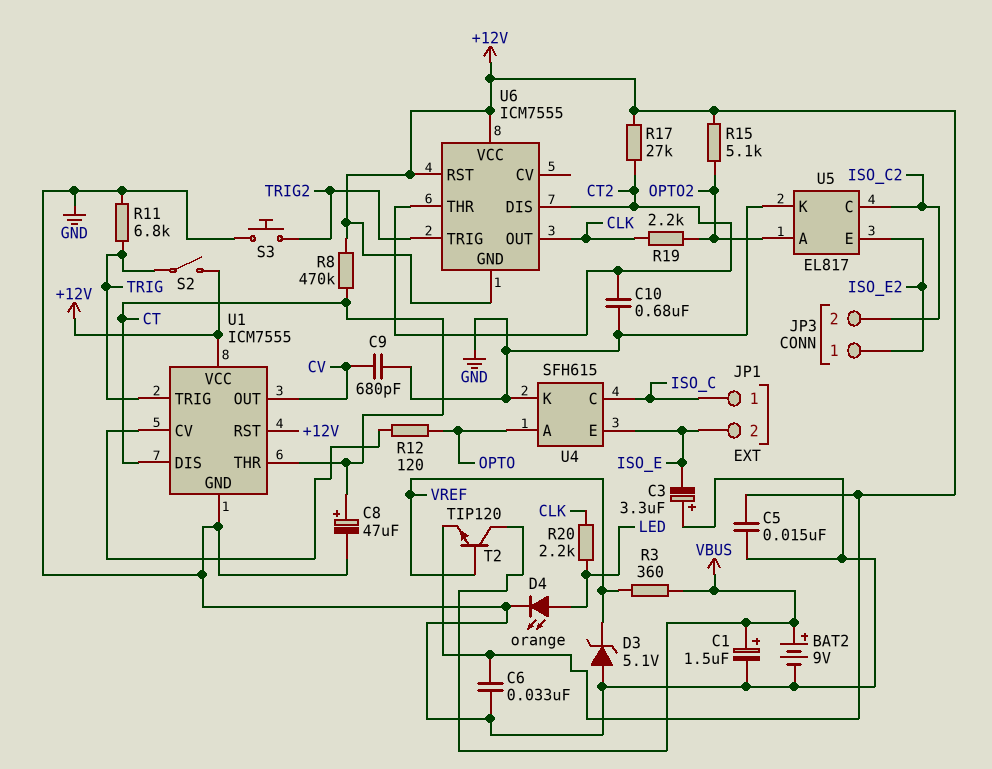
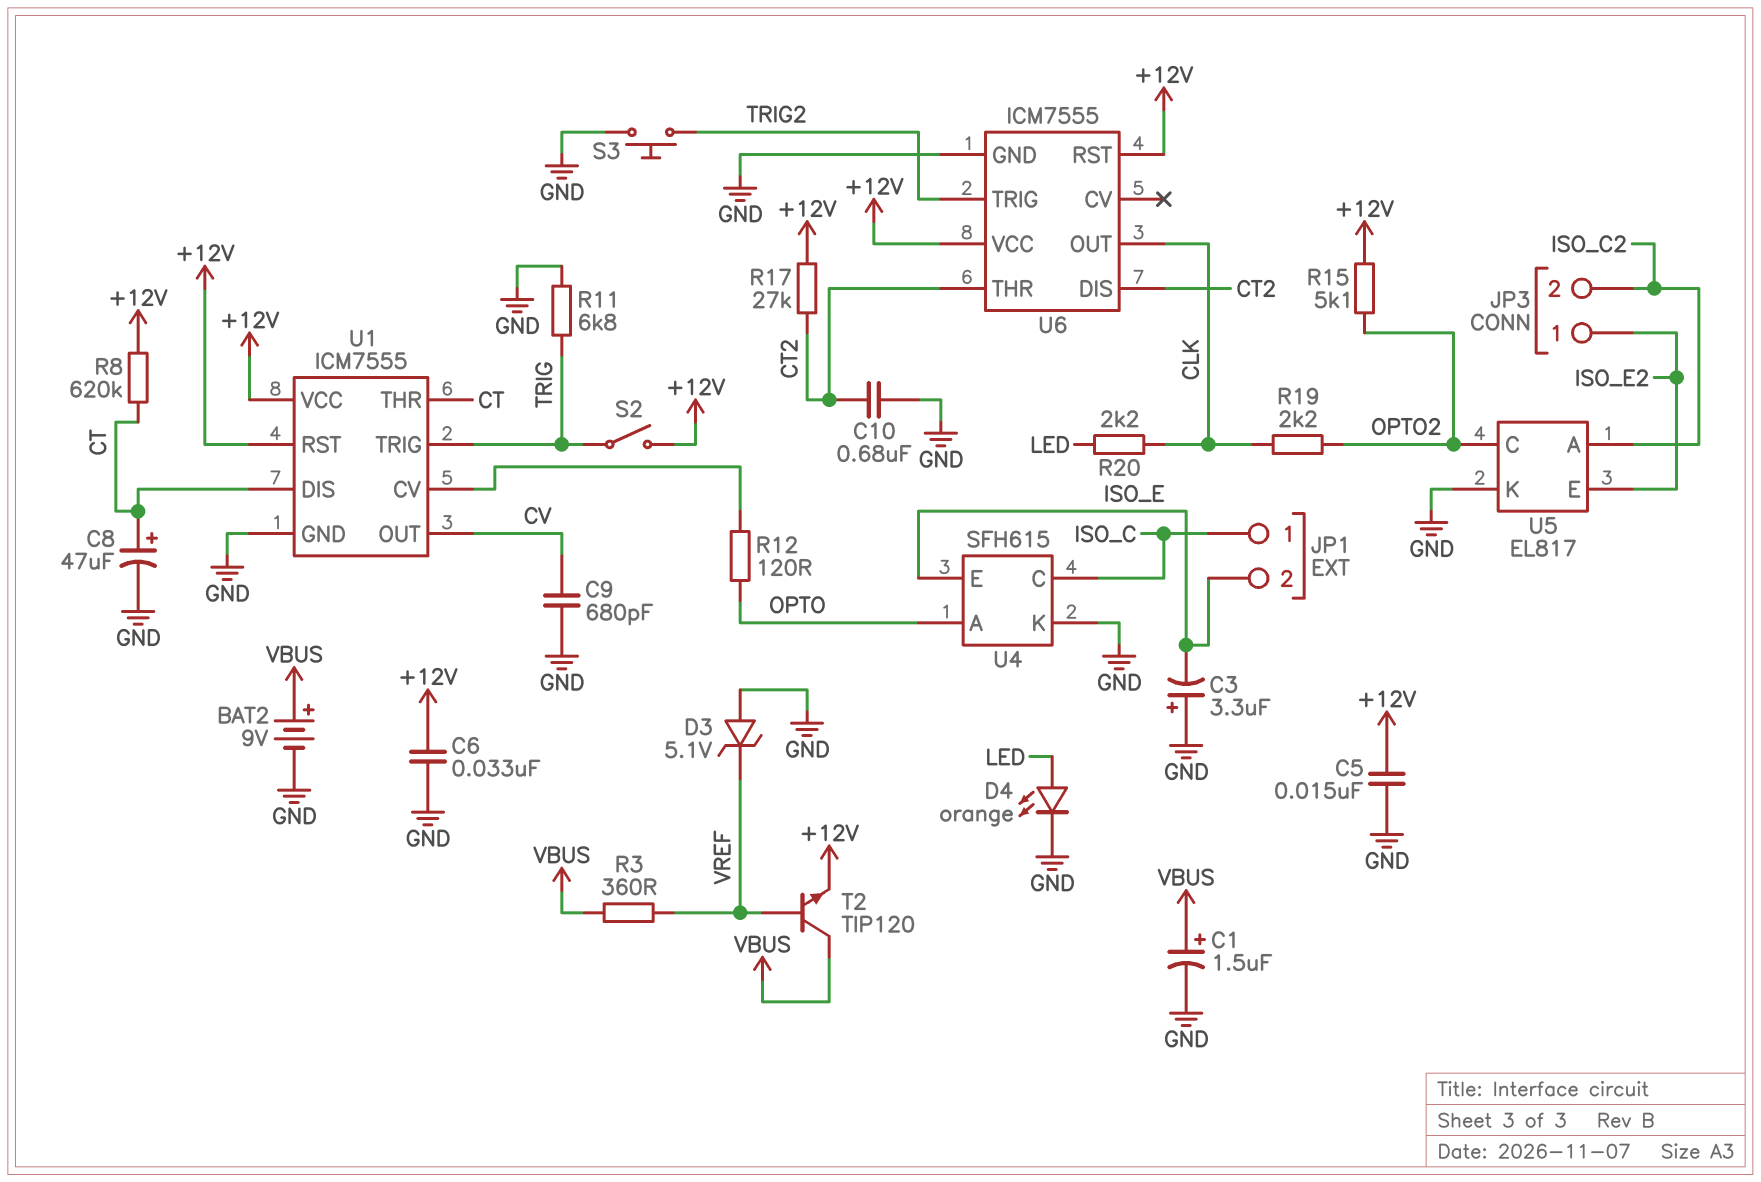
R8: 470k (+12V, CT) -> 620k (+12V, CT)
U5 pin A: OPTO2 -> ISO_C2
U5 pin C: ISO_C2 -> OPTO2
U6 pin GND: +12V -> GND

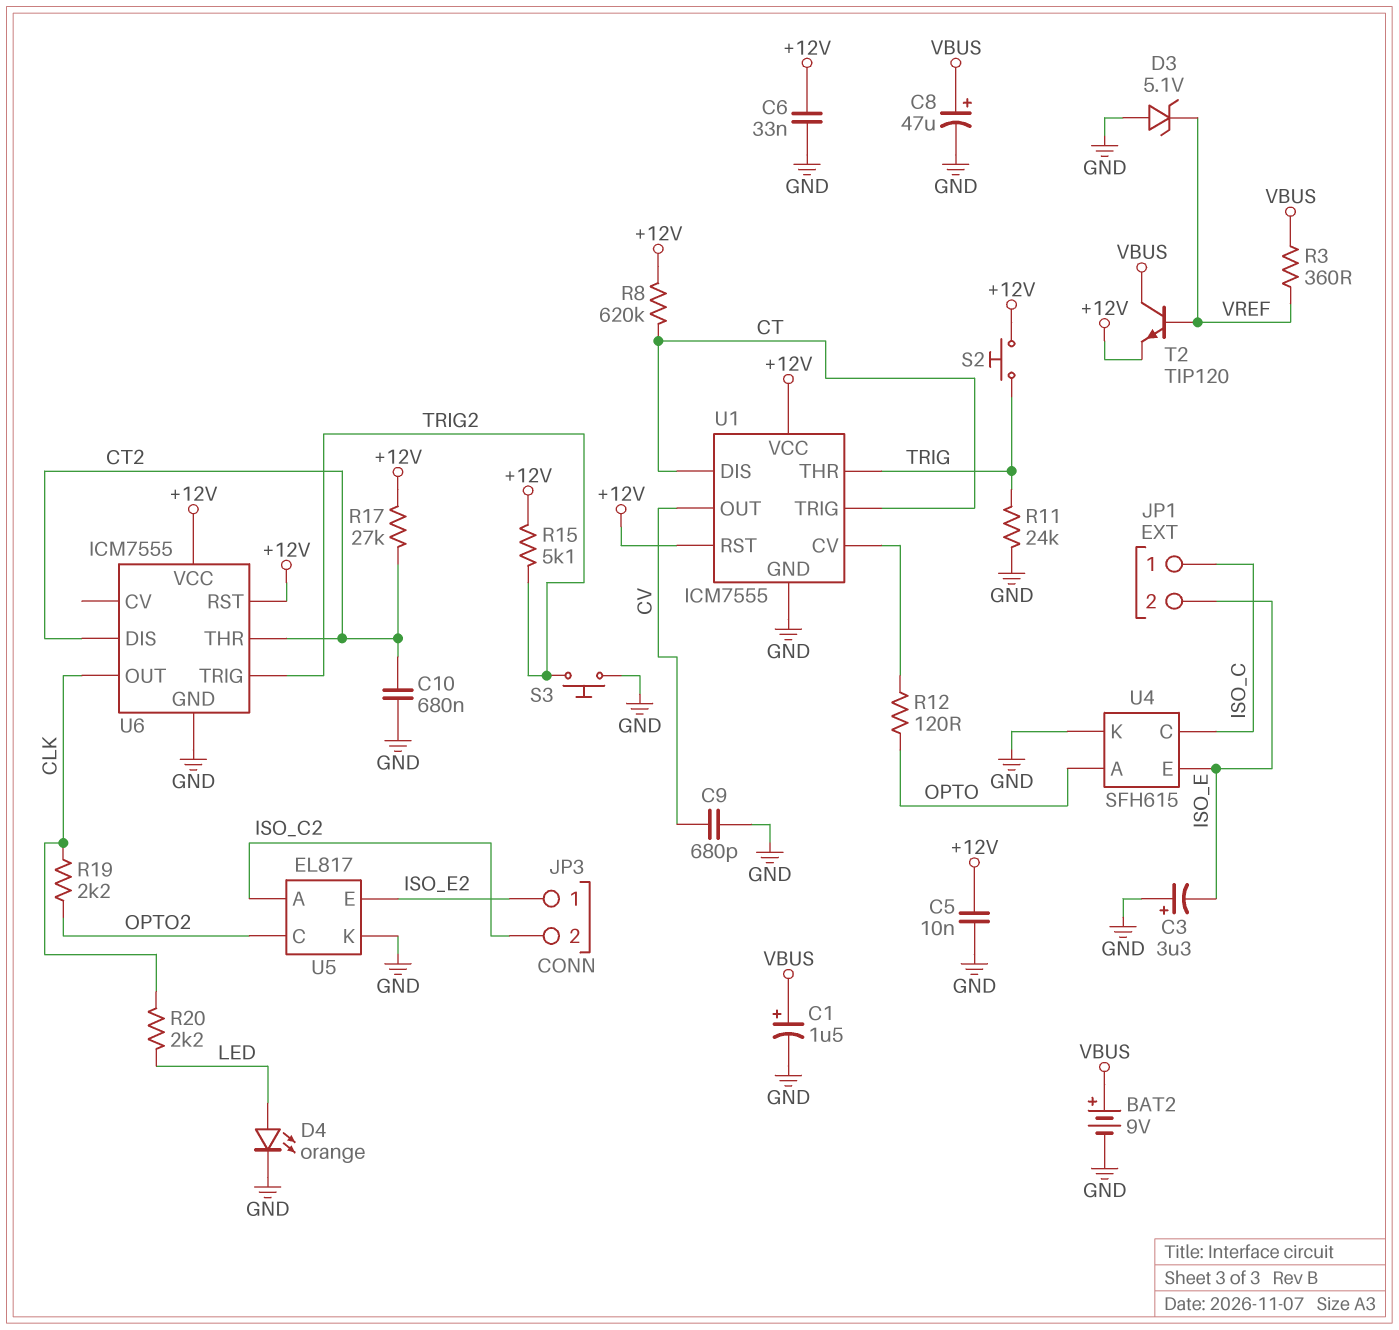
C5: 15nF (+12V, GND) -> 10nF (+12V, GND)
C8: 47uF (plus CT, minus GND) -> 47uF (plus VBUS, minus GND)
R11: 6.8k (GND, TRIG) -> 24k (GND, TRIG)
R15: 5.1k (+12V, OPTO2) -> 5.1k (+12V, TRIG2)
S2: switch (+12V, TRIG) -> button (+12V, TRIG)
U1 pin THR: CT -> TRIG
U1 pin TRIG: TRIG -> CT

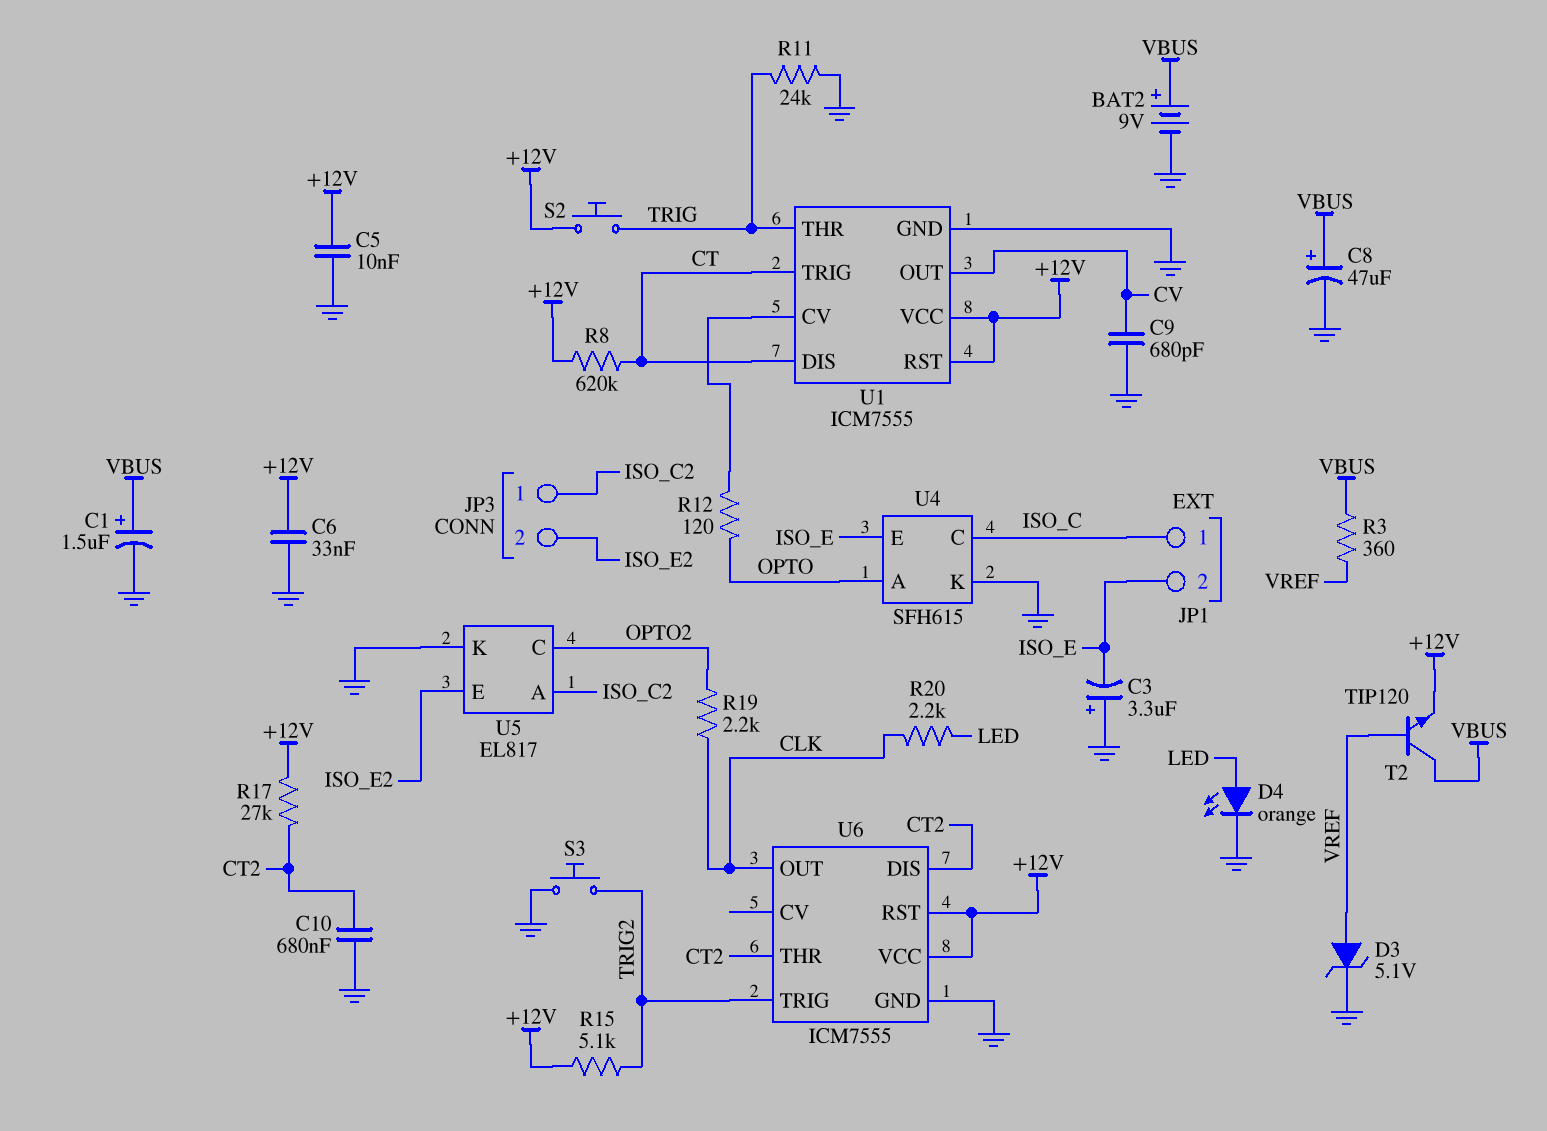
D3: zener 5.1V (A GND, K VREF) -> zener 5.1V (A VREF, K GND)
JP3 pin 1: ISO_E2 -> ISO_C2
JP3 pin 2: ISO_C2 -> ISO_E2

